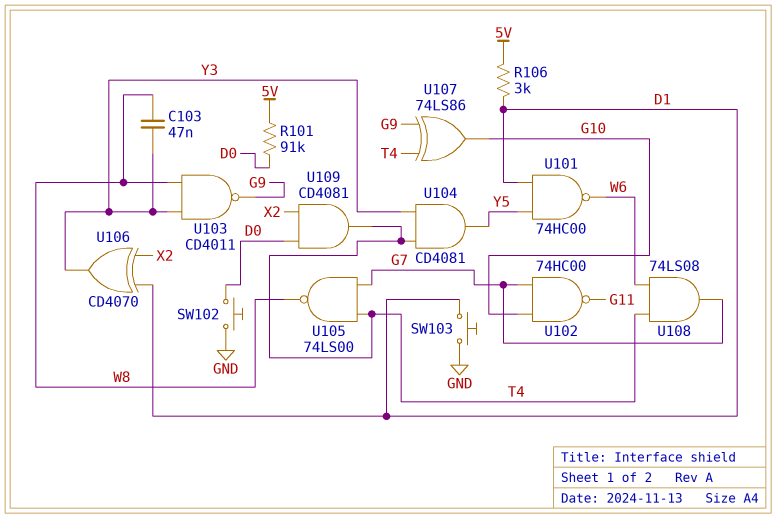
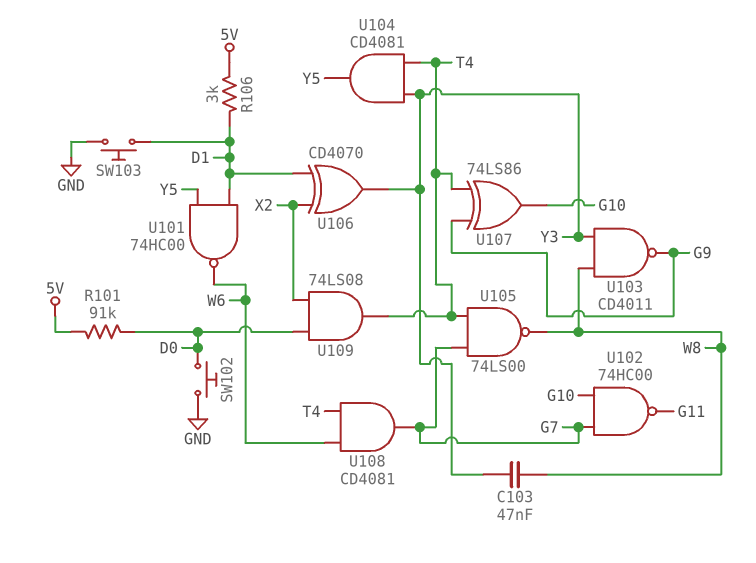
U108: AND 74LS08 (in T4, in W6, out G7) -> AND CD4081 (in T4, in W6, out G7)
U109: AND CD4081 (in D0, in X2, out T4) -> AND 74LS08 (in D0, in X2, out T4)

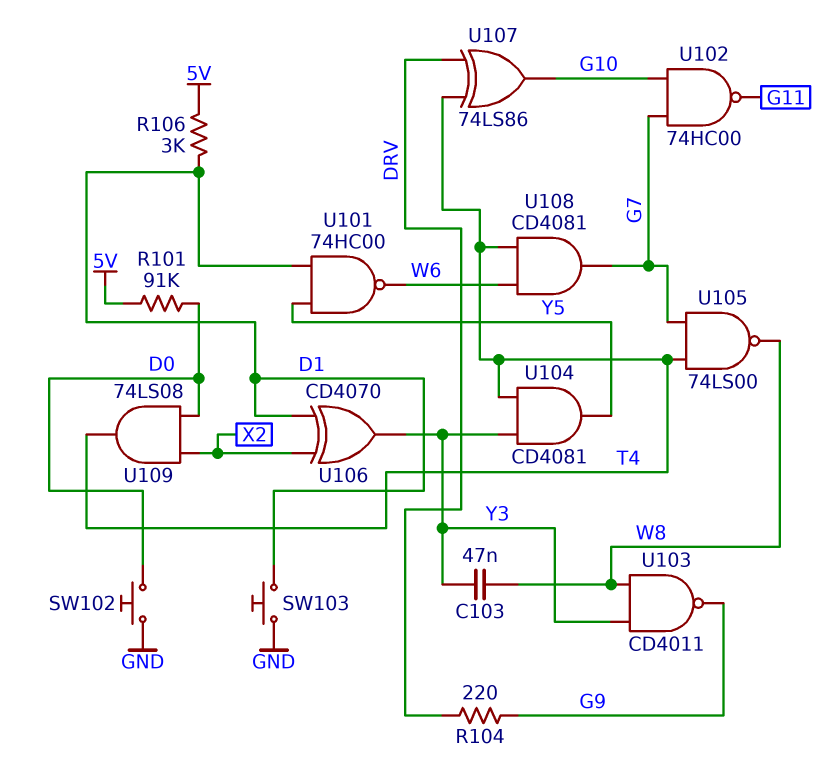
R104: none -> 220 (DRV, G9)
U107: XOR 74LS86 (in G9, in T4, out G10) -> XOR 74LS86 (in DRV, in T4, out G10)

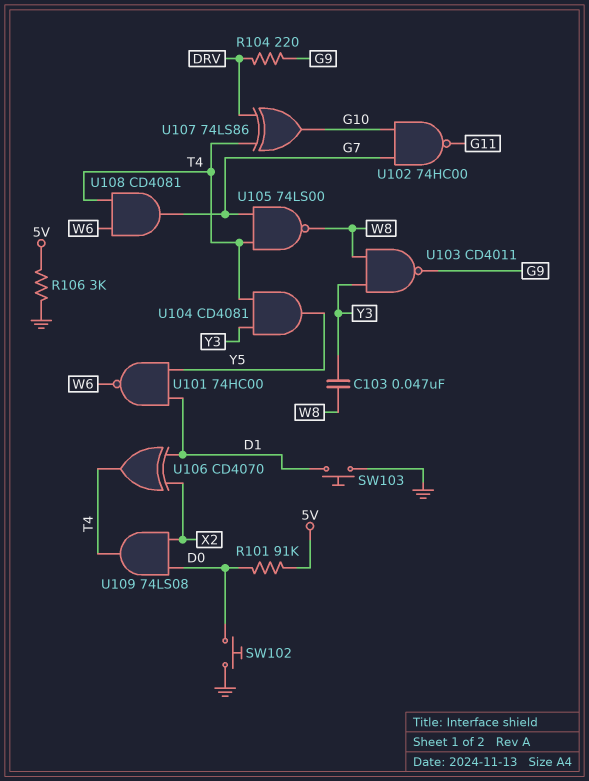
R106: 3k (5V, D1) -> 3k (5V, GND)
U106: XOR CD4070 (in D1, in X2, out Y3) -> XOR CD4070 (in D1, in X2, out T4)

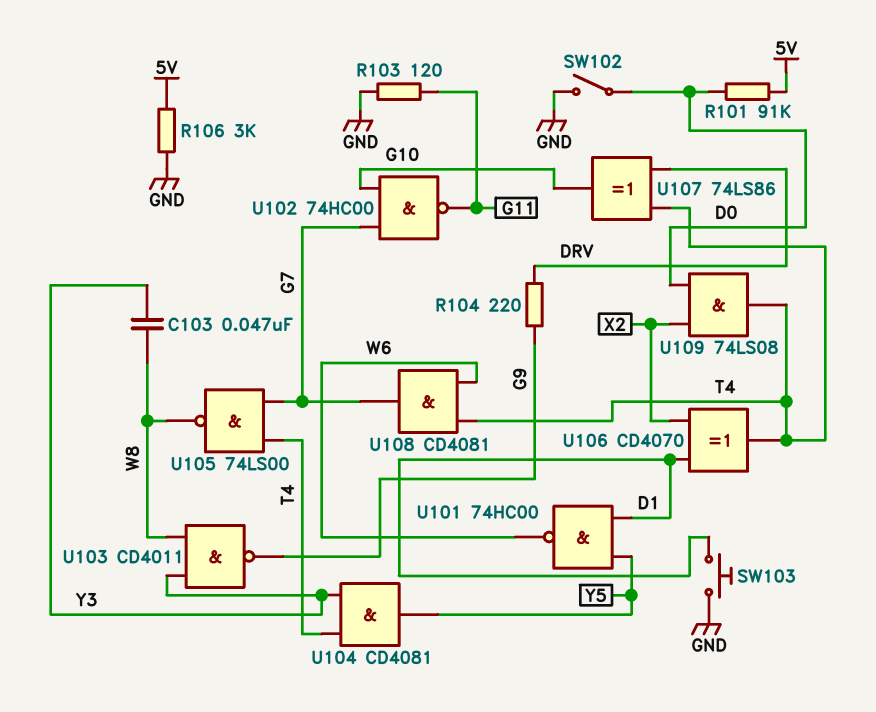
R103: none -> 120 (G11, GND)
SW102: button (D0, GND) -> switch (D0, GND)

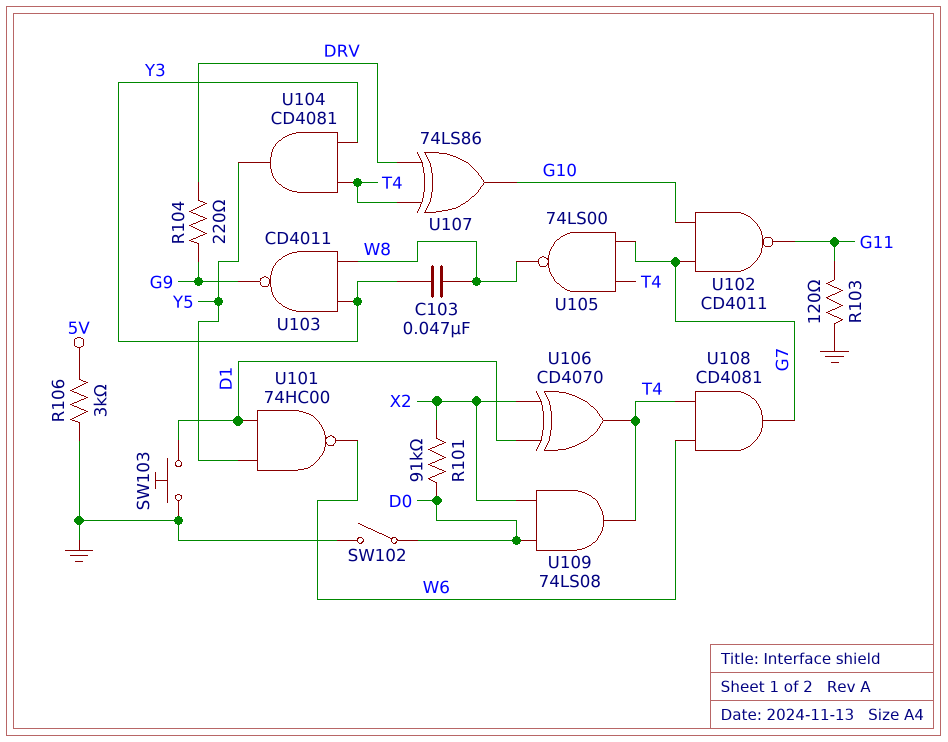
R101: 91k (5V, D0) -> 91k (D0, X2)
U102: NAND 74HC00 (in G7, in G10, out G11) -> NAND CD4011 (in G7, in G10, out G11)

